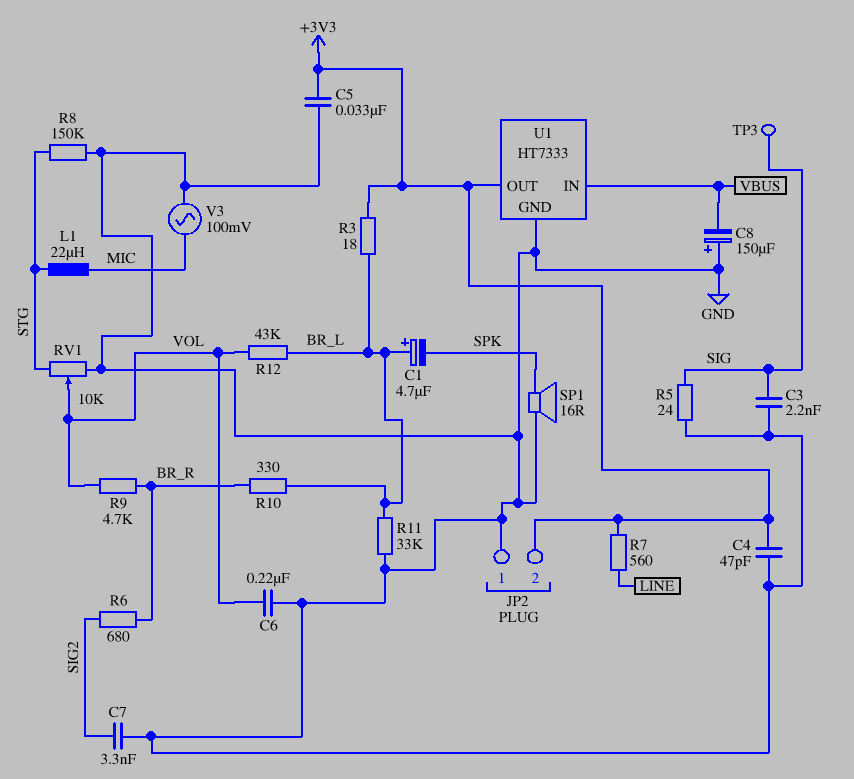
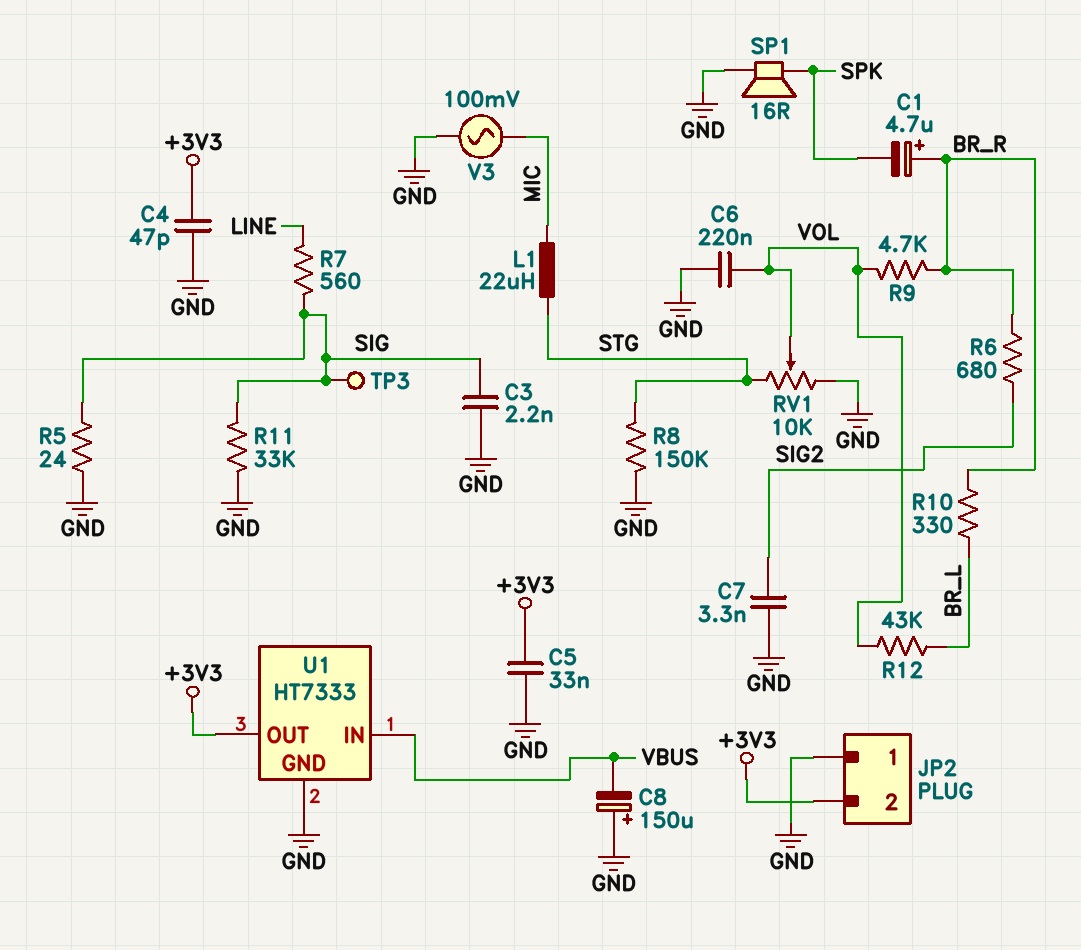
C1: 4.7uF (plus BR_L, minus SPK) -> 4.7uF (plus BR_R, minus SPK)
R3: 18 (+3V3, BR_L) -> none
R7: 560 (+3V3, LINE) -> 560 (LINE, SIG)
R11: 33k (BR_L, GND) -> 33k (GND, SIG)

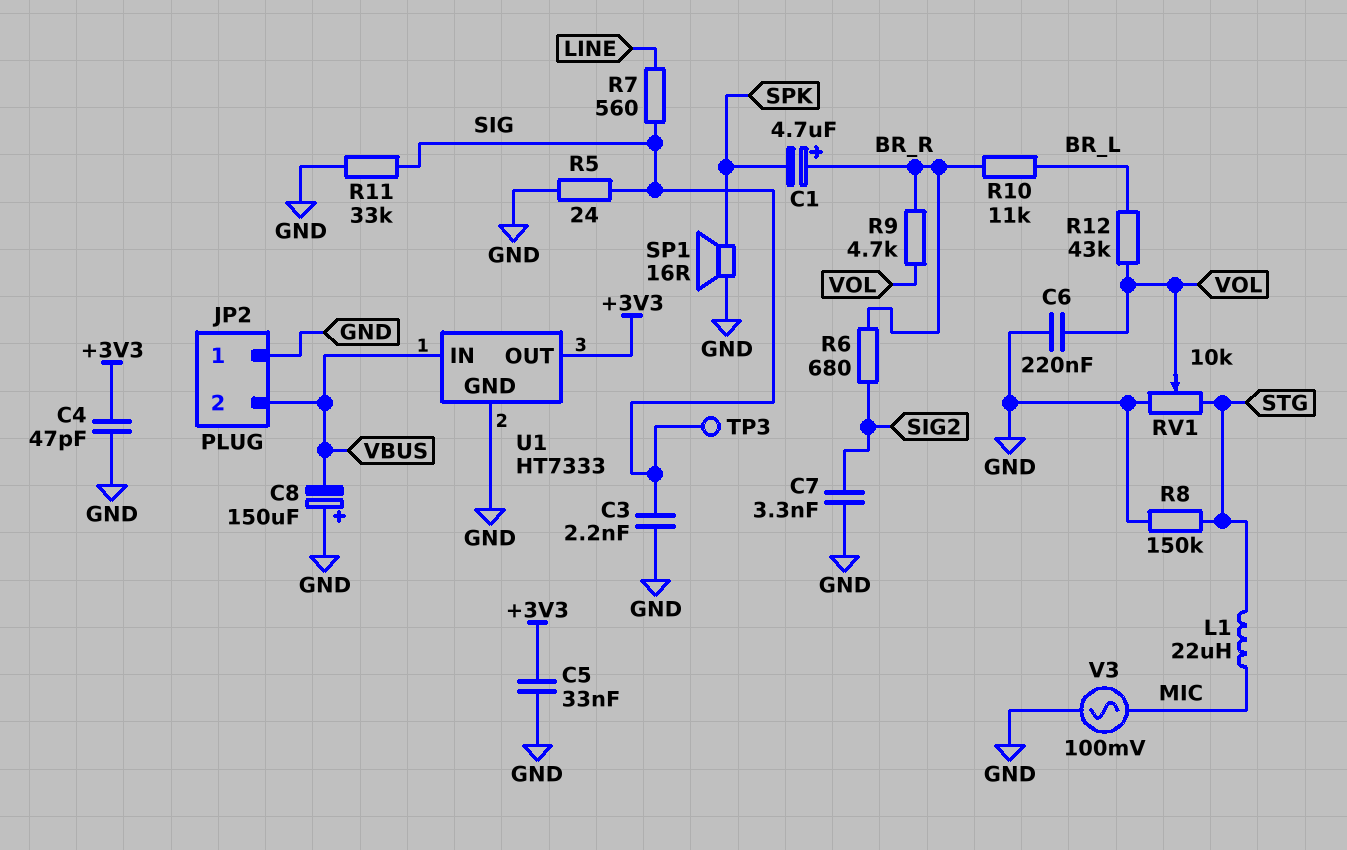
JP2 pin 2: +3V3 -> VBUS
R10: 330 (BR_L, BR_R) -> 11k (BR_L, BR_R)

